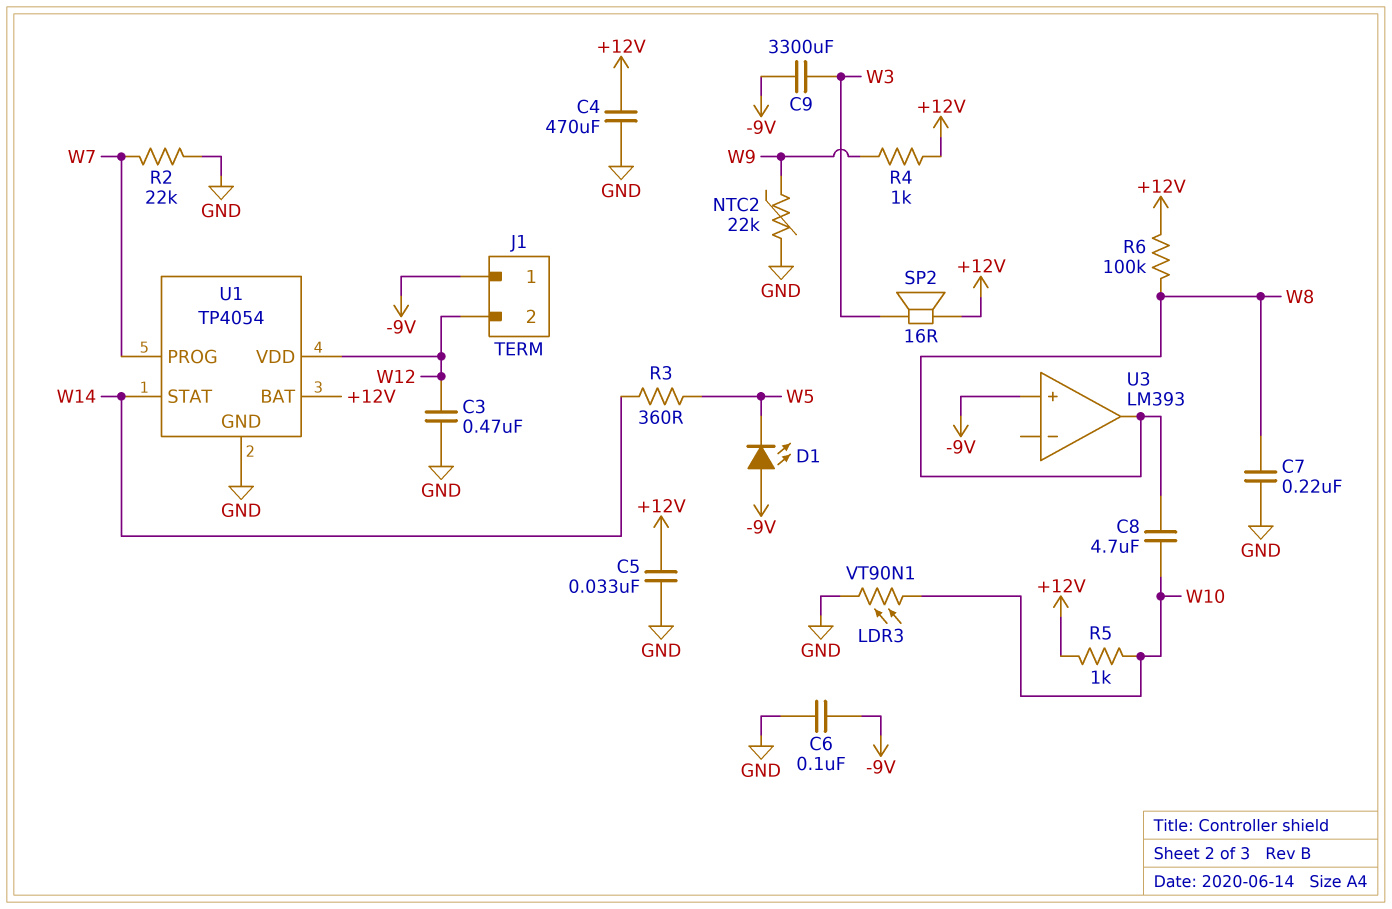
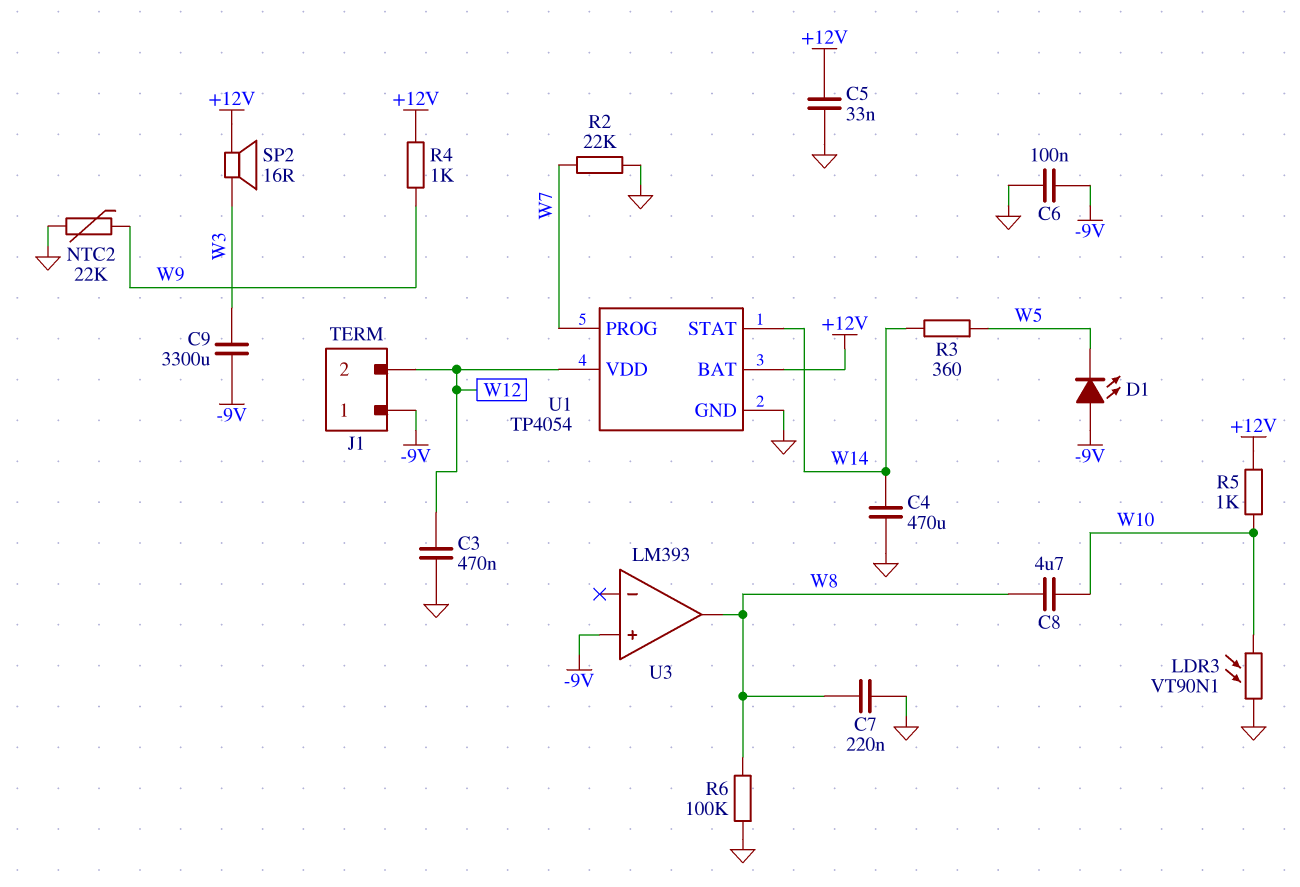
C4: 470uF (+12V, GND) -> 470uF (GND, W14)
R6: 100k (+12V, W8) -> 100k (GND, W8)

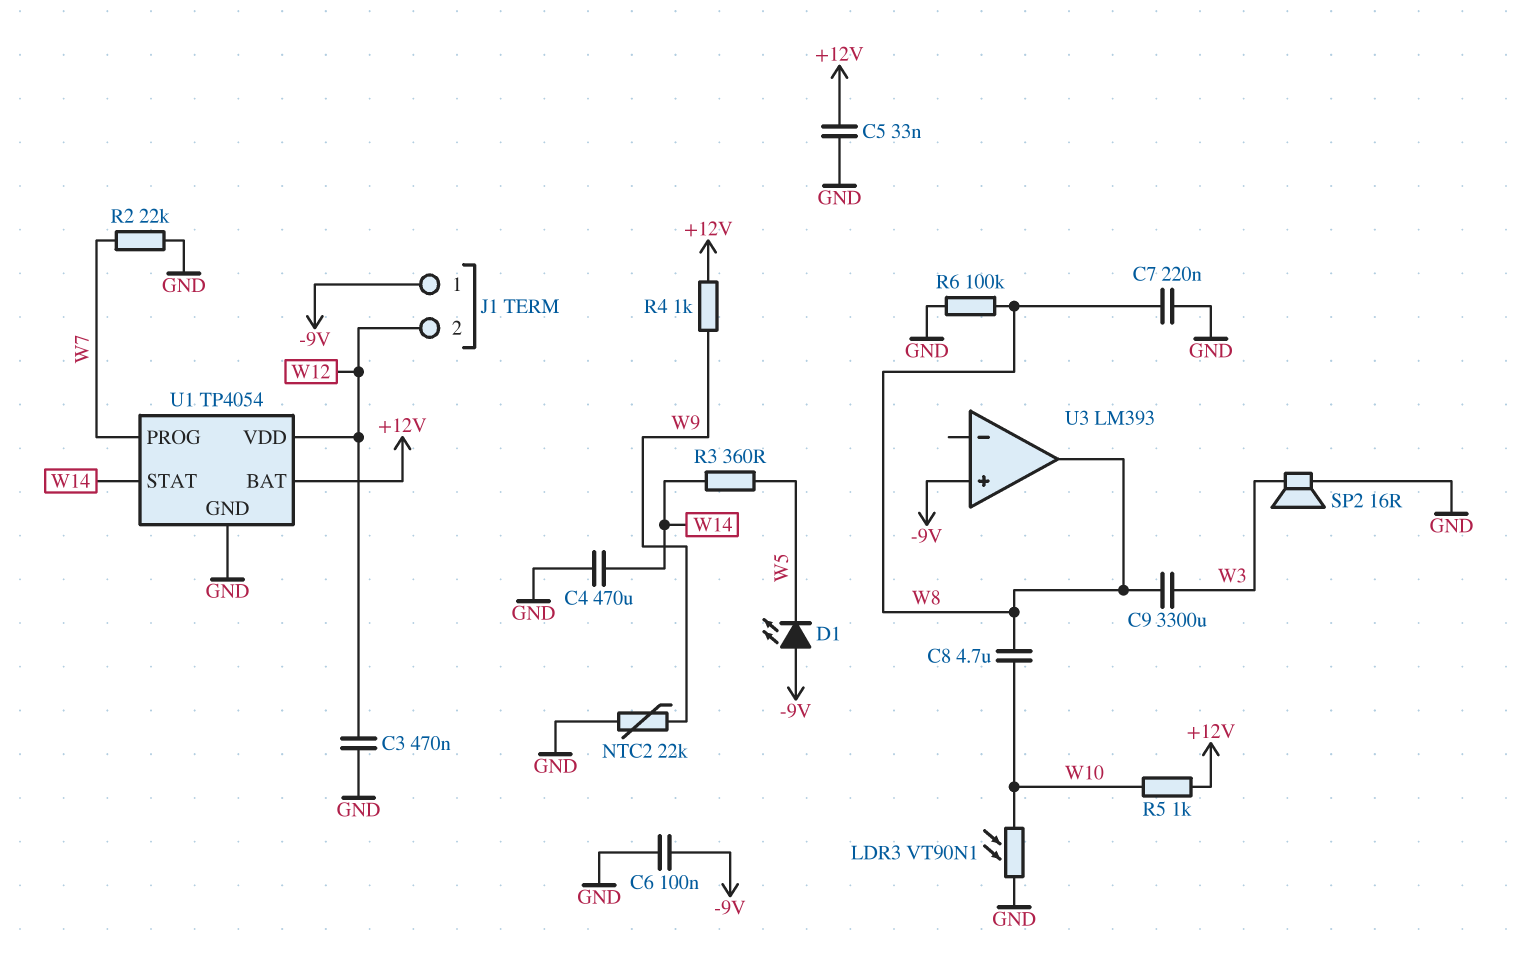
C9: 3300uF (-9V, W3) -> 3300uF (W3, W8)
SP2: speaker 16R (+12V, W3) -> speaker 16R (GND, W3)

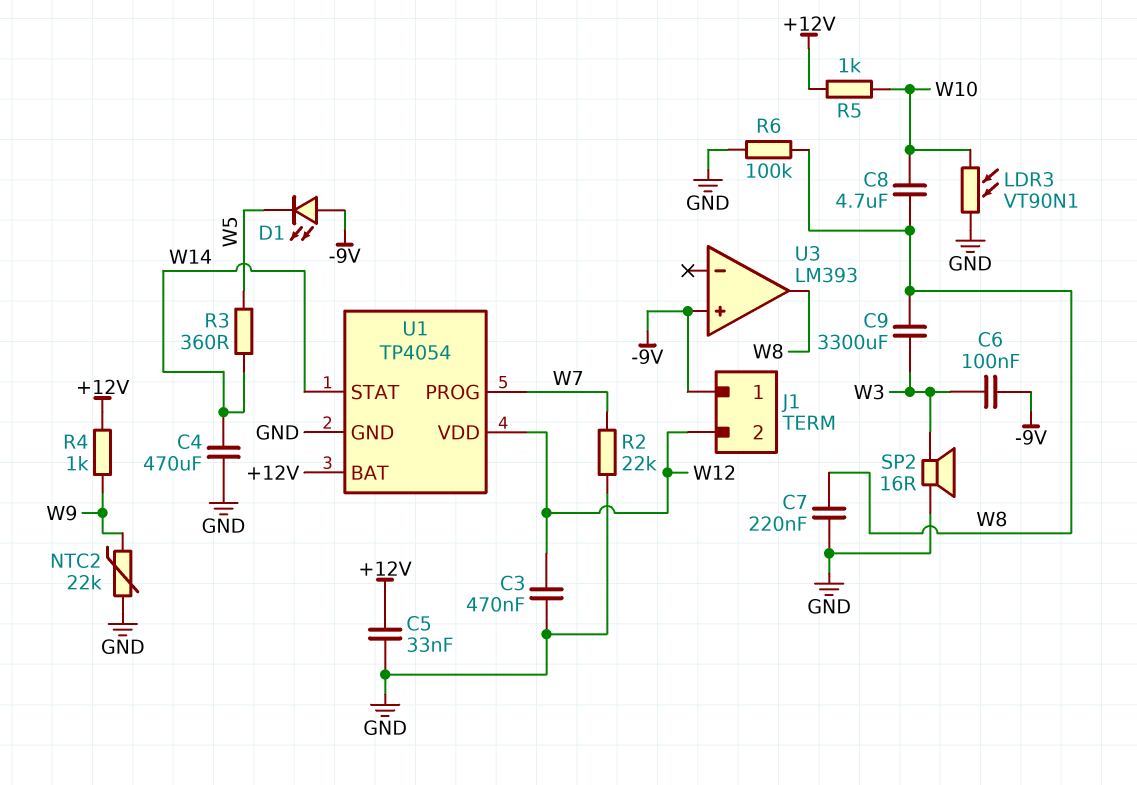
C6: 100nF (-9V, GND) -> 100nF (-9V, W3)

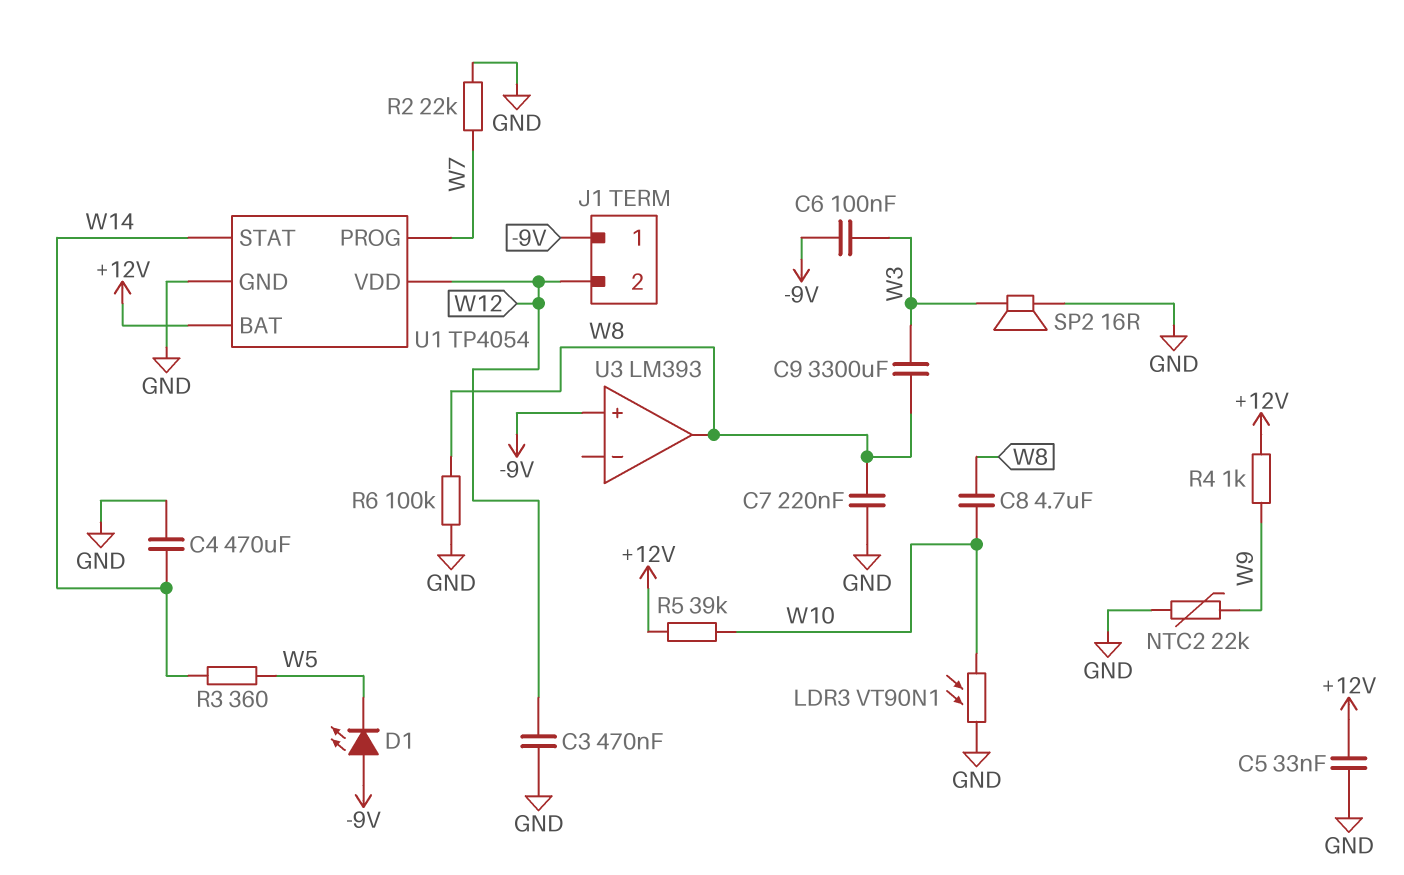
R5: 1k (+12V, W10) -> 39k (+12V, W10)

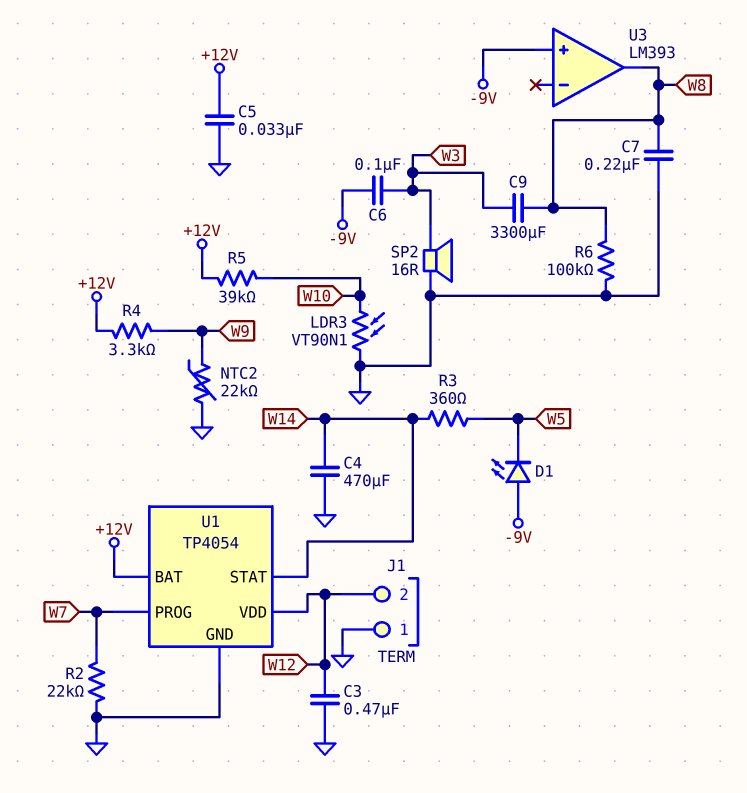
C8: 4.7uF (W8, W10) -> none
J1 pin 1: -9V -> GND
R4: 1k (+12V, W9) -> 3.3k (+12V, W9)

